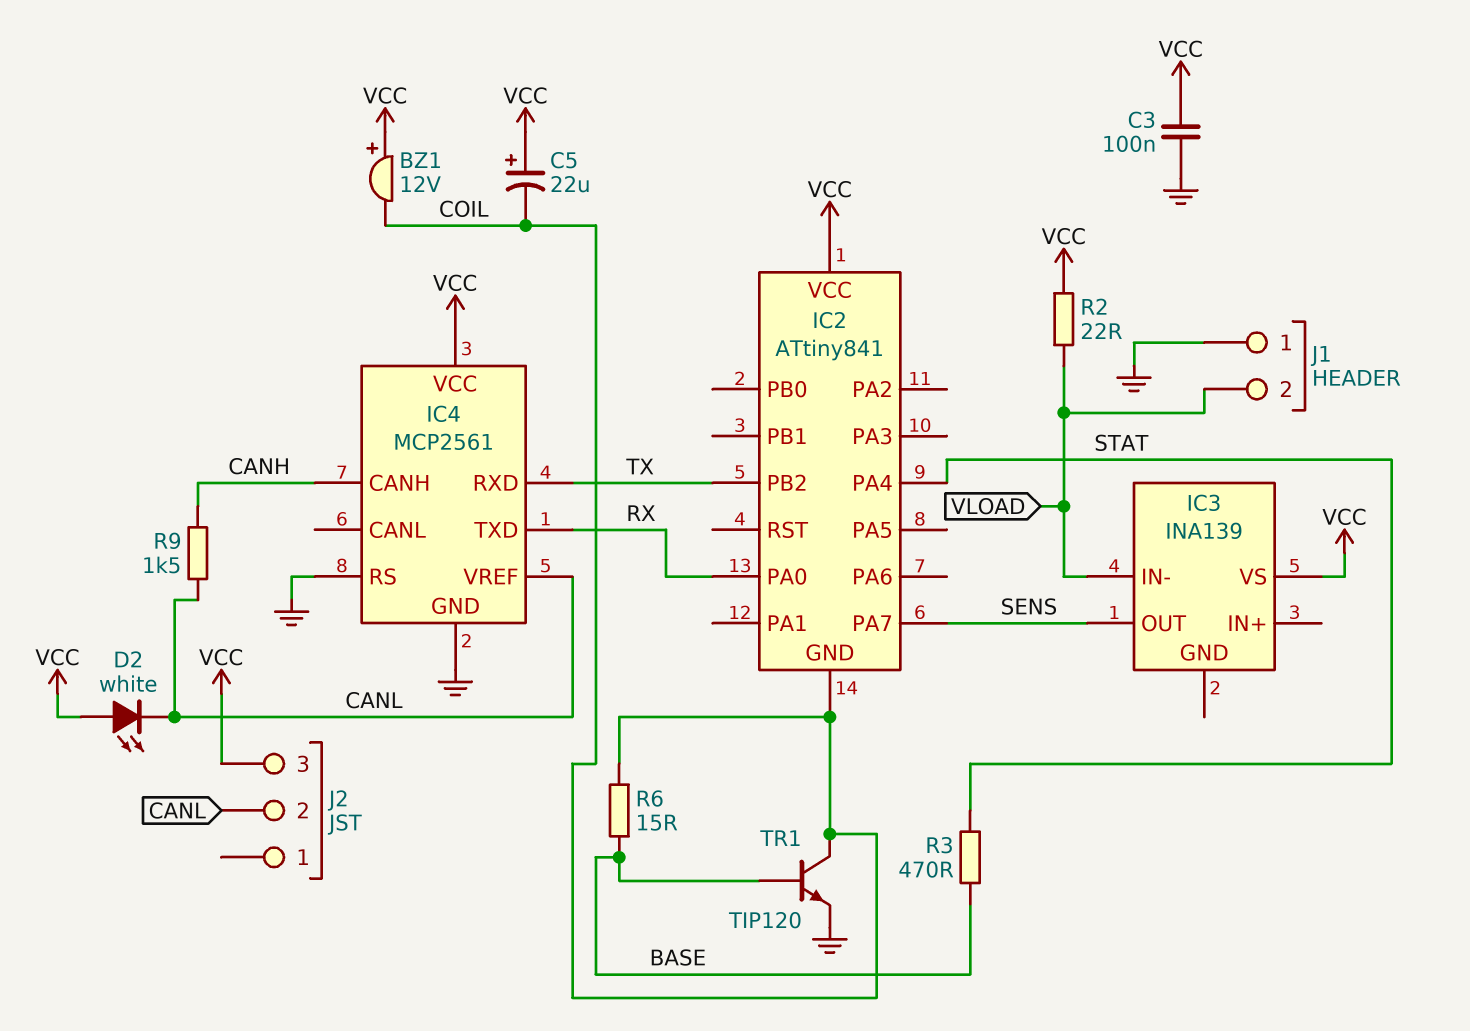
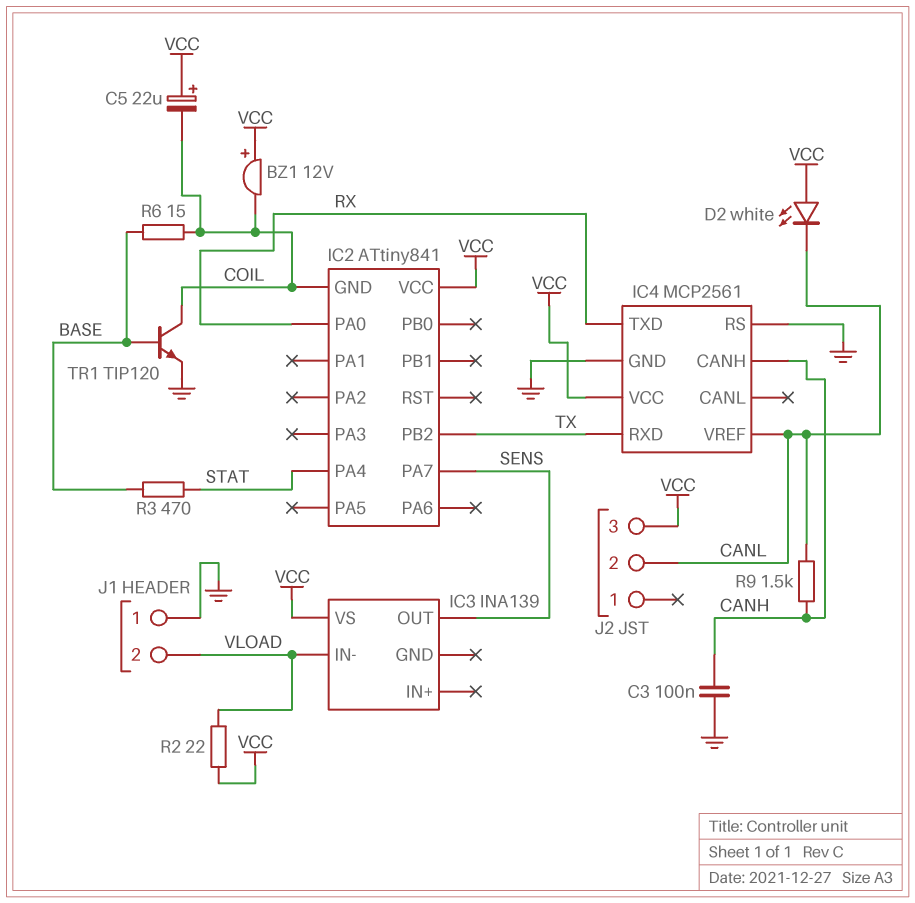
C3: 100nF (GND, VCC) -> 100nF (CANH, GND)

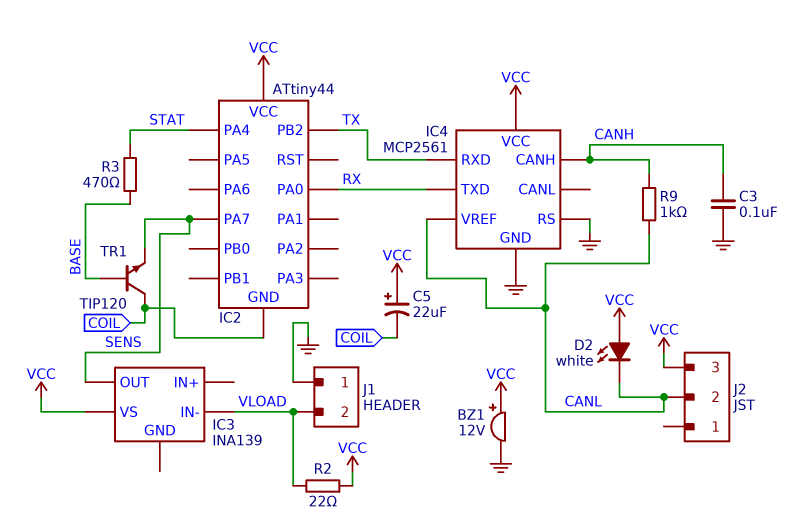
BZ1: buzzer 12V (plus VCC, minus COIL) -> buzzer 12V (plus VCC, minus GND)
IC2: ATtiny841 -> ATtiny44
R6: 15 (BASE, COIL) -> none
R9: 1.5k (CANH, CANL) -> 1k (CANH, CANL)
TR1: NPN TIP120 (B BASE, C COIL, E GND) -> NPN TIP120 (B BASE, C COIL, E SENS)

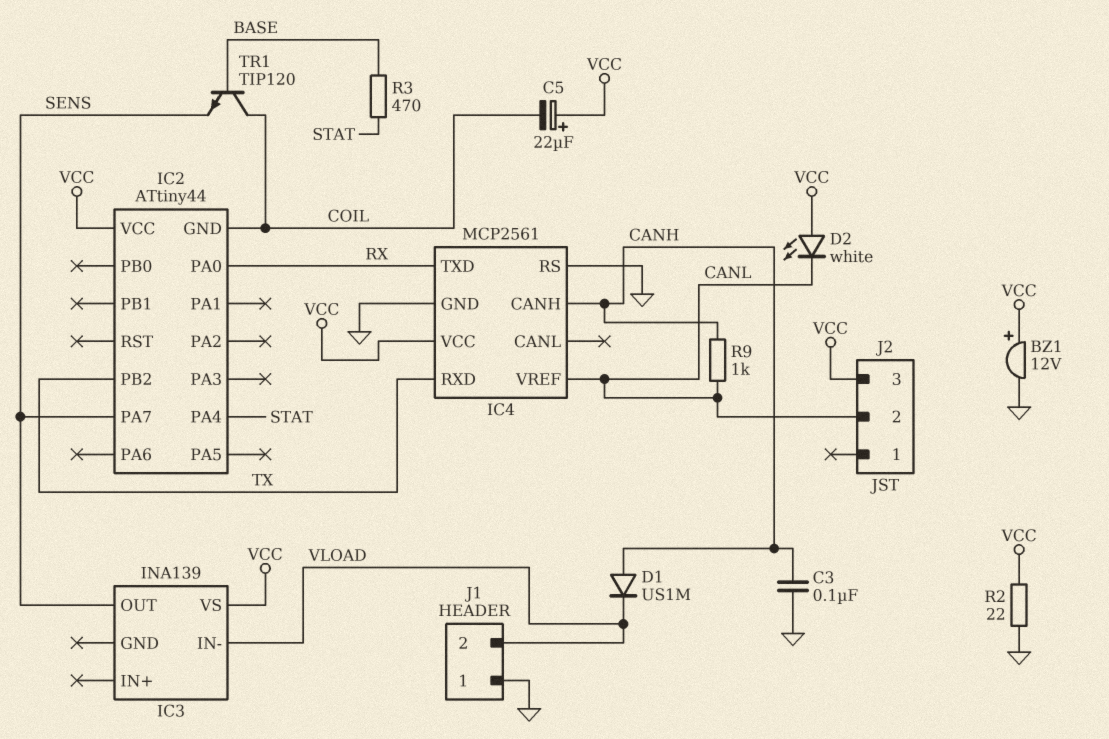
D1: none -> diode US1M (A CANH, K VLOAD)
R2: 22 (VCC, VLOAD) -> 22 (GND, VCC)

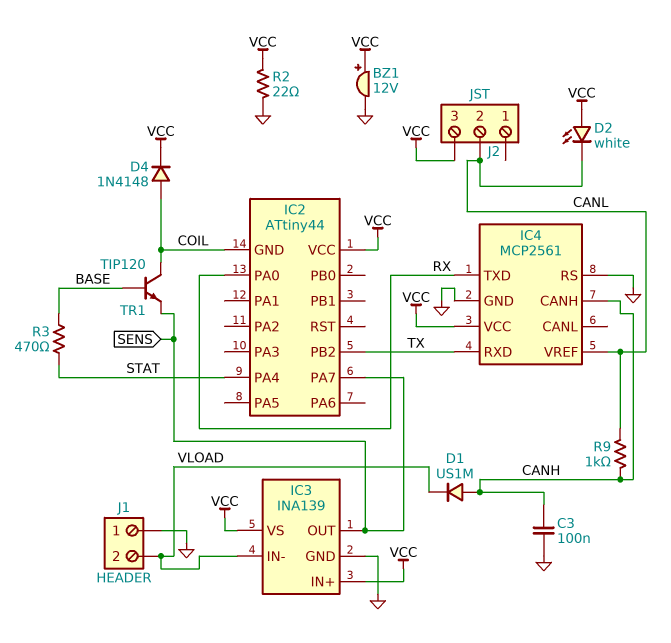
C5: 22uF (plus VCC, minus COIL) -> none
D4: none -> diode 1N4148 (A COIL, K VCC)
IC3 pin GND: none -> GND
IC3 pin IN+: none -> VCC

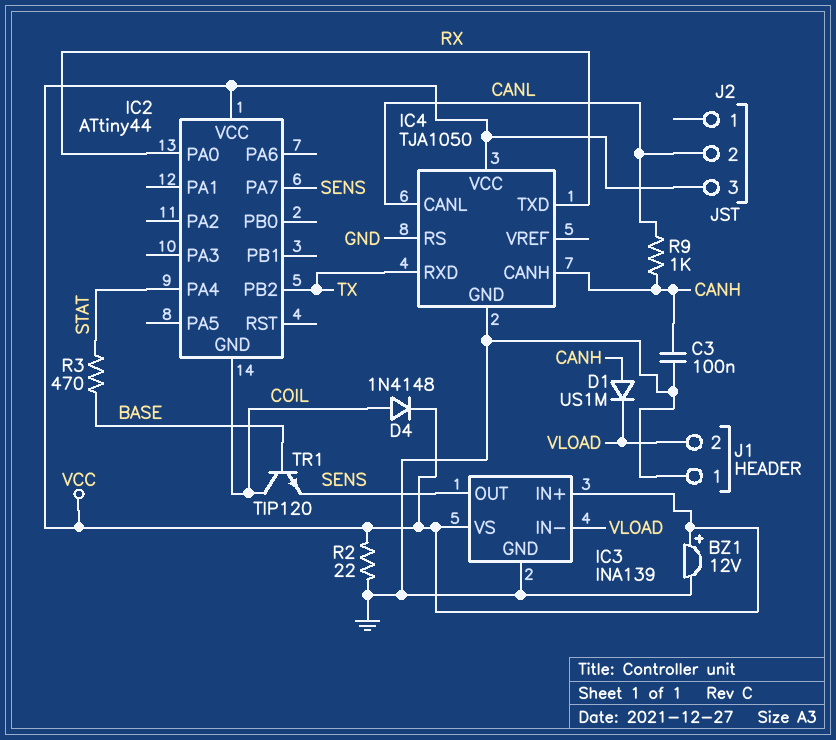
D2: LED white (A VCC, K CANL) -> none
IC4: MCP2561 -> TJA1050
IC4 pin CANL: none -> CANL
IC4 pin VREF: CANL -> none

